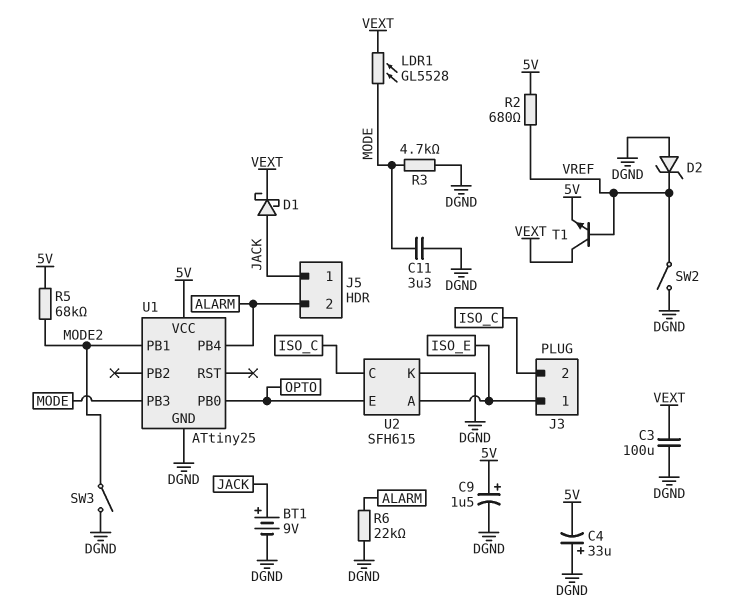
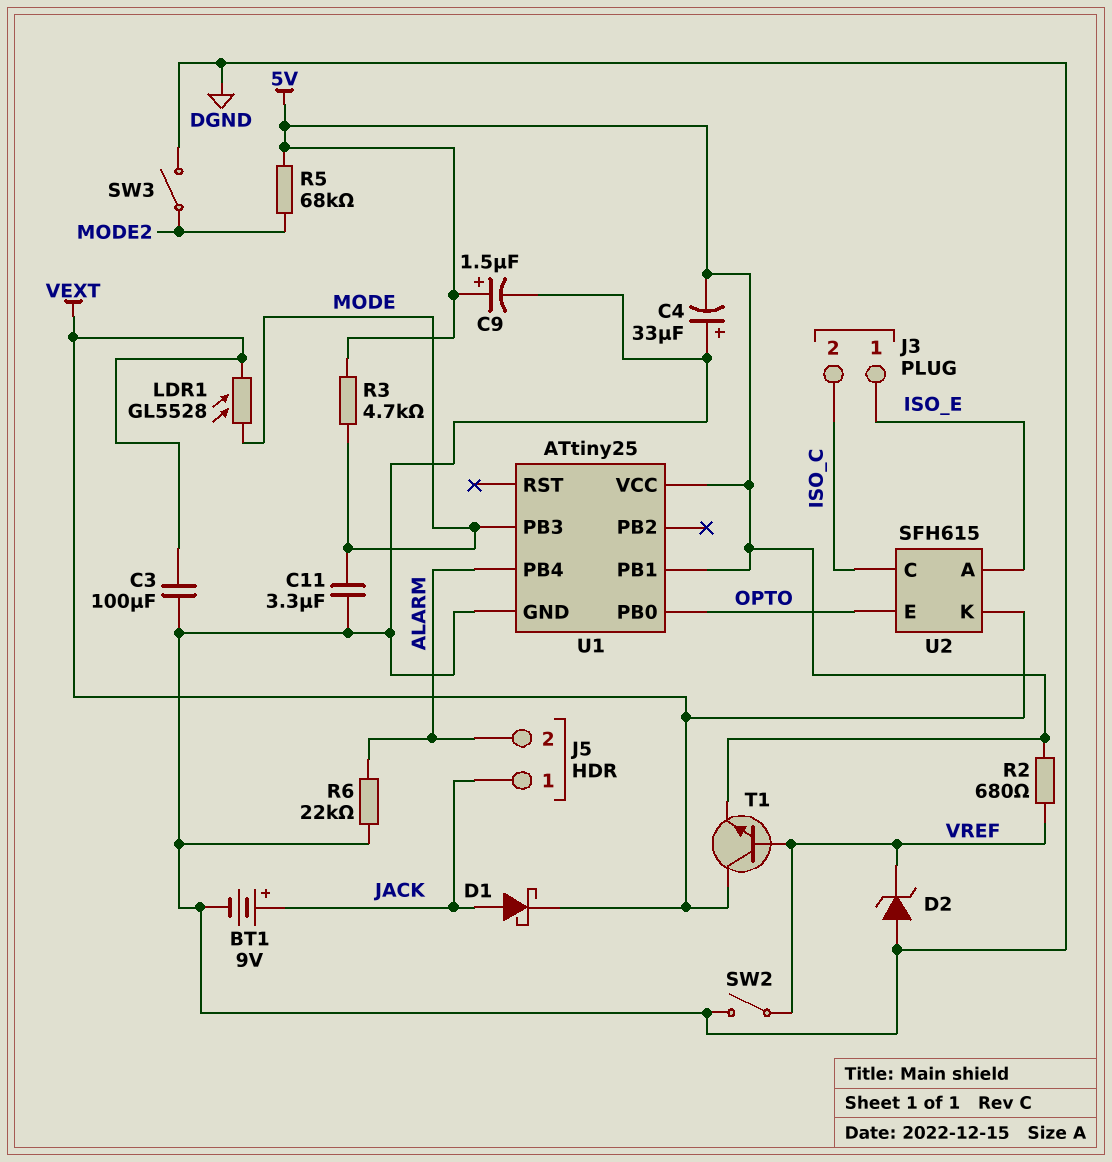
R3: 4.7k (DGND, MODE) -> 4.7k (5V, MODE)
U1 pin PB1: MODE2 -> 5V
U2 pin K: DGND -> VEXT

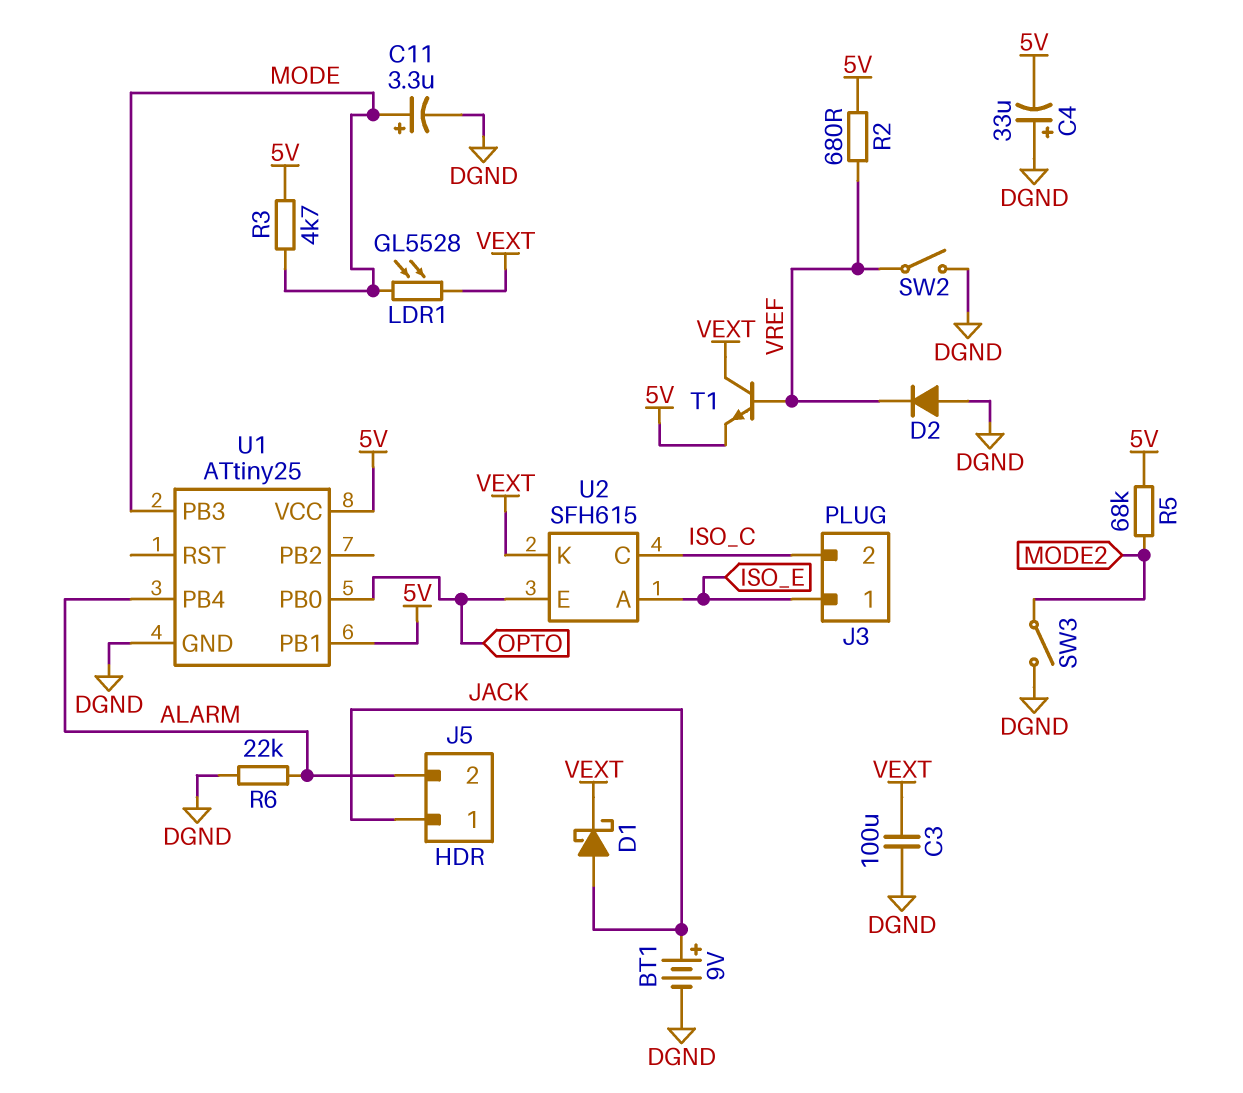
C9: 1.5uF (plus 5V, minus DGND) -> none
C11: 3.3uF (DGND, MODE) -> 3.3uF (plus MODE, minus DGND)
D2: zener (A DGND, K VREF) -> diode (A DGND, K VREF)

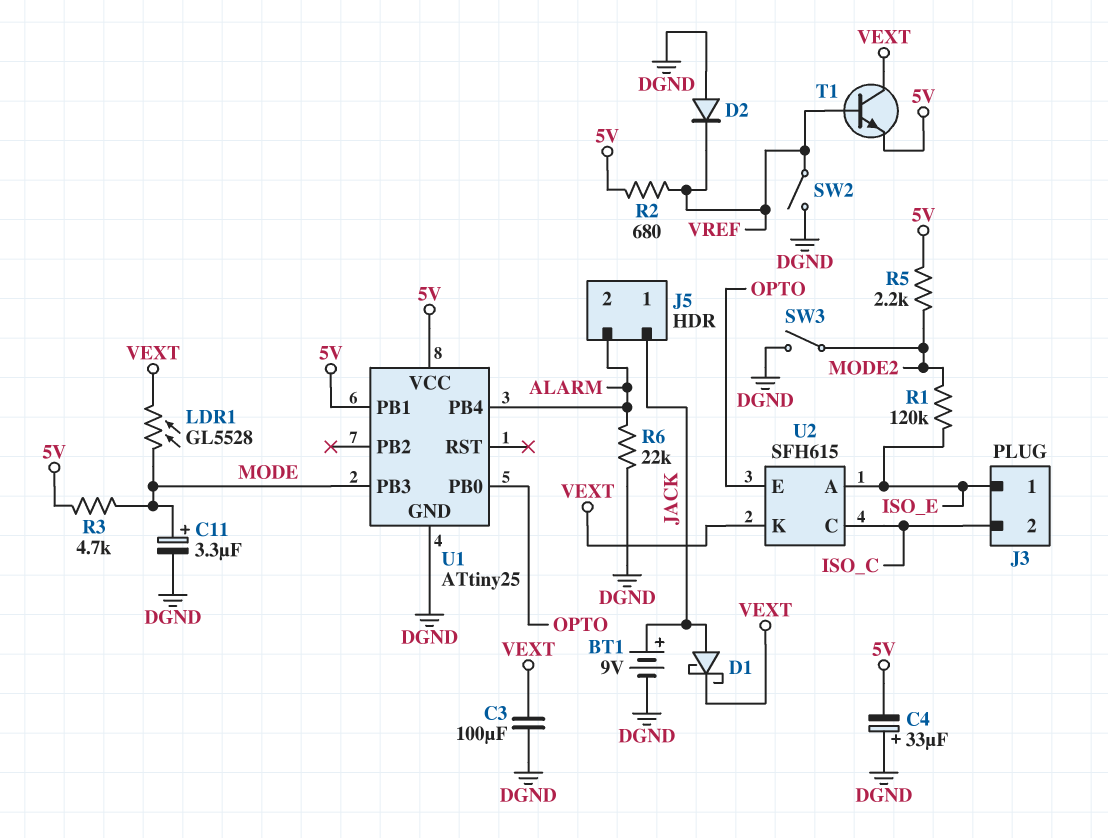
R1: none -> 120k (ISO_E, MODE2)
R5: 68k (5V, MODE2) -> 2.2k (5V, MODE2)

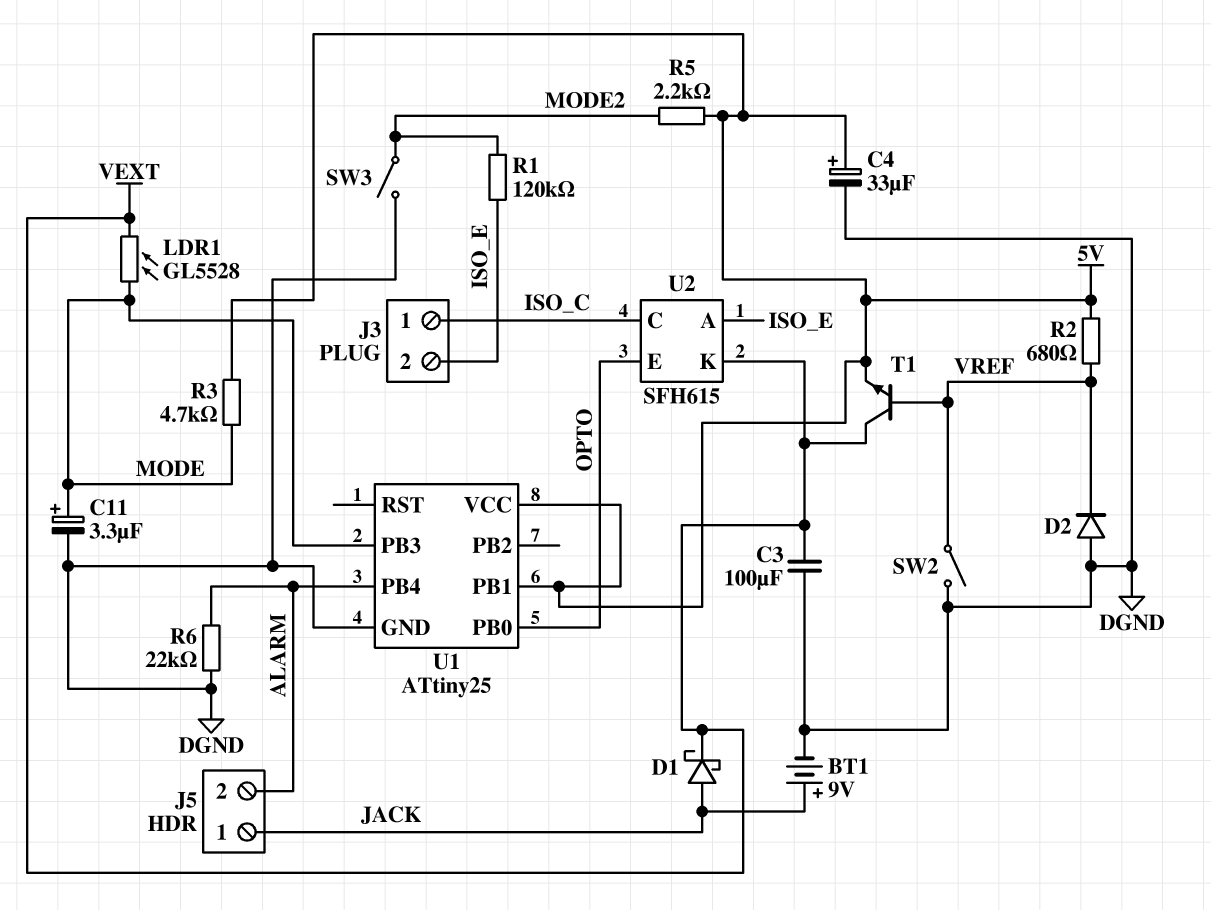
C4: 33uF (plus DGND, minus 5V) -> 33uF (plus 5V, minus DGND)
J3 pin 1: ISO_E -> ISO_C
J3 pin 2: ISO_C -> ISO_E

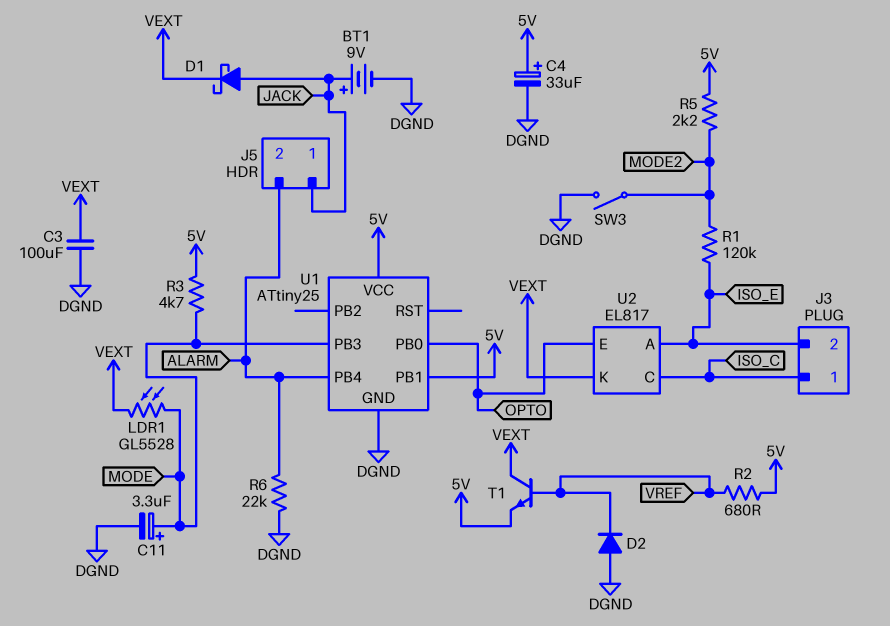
SW2: switch (DGND, VREF) -> none
U2: SFH615 -> EL817

